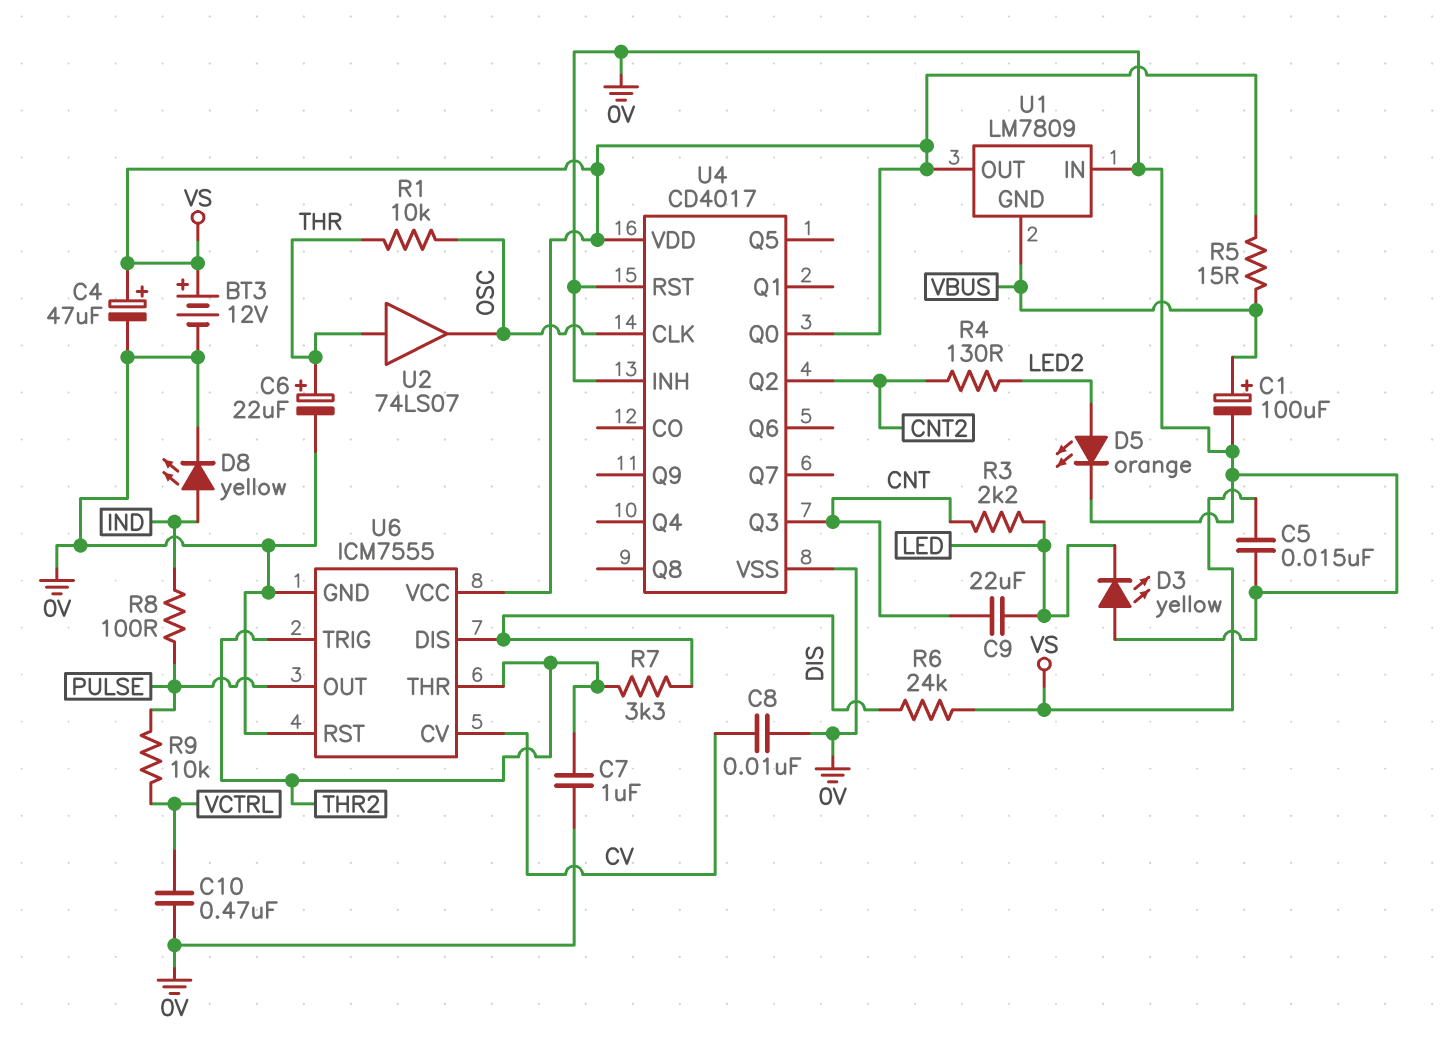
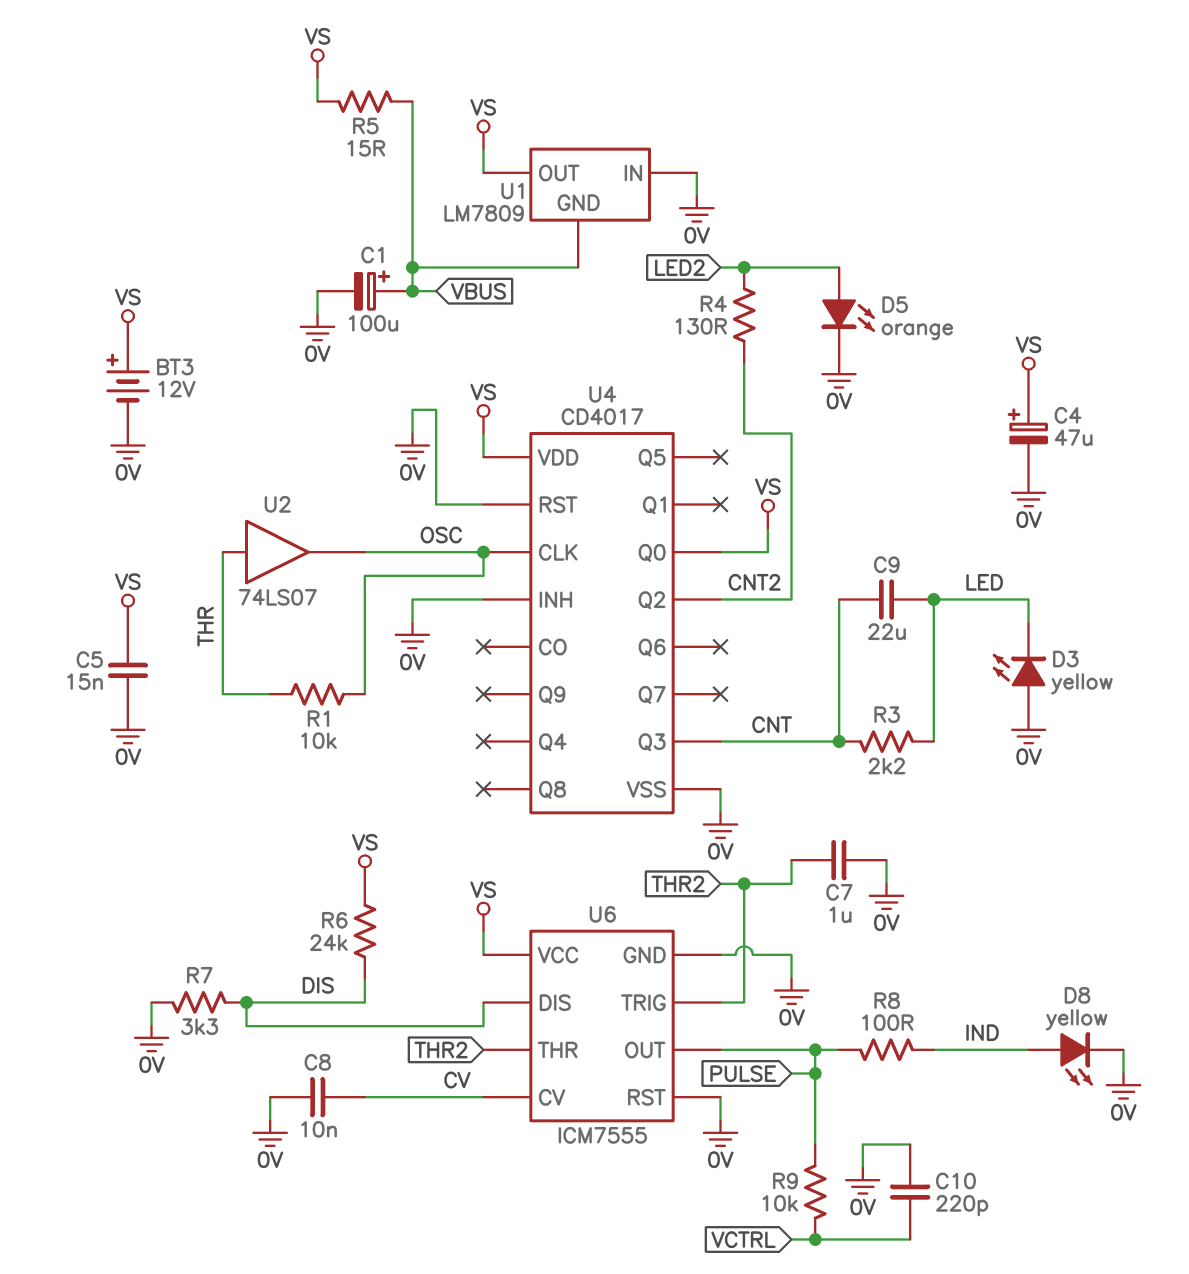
C6: 22uF (plus THR, minus 0V) -> none
C10: 470nF (0V, VCTRL) -> 220pF (0V, VCTRL)
R7: 3.3k (DIS, THR2) -> 3.3k (0V, DIS)

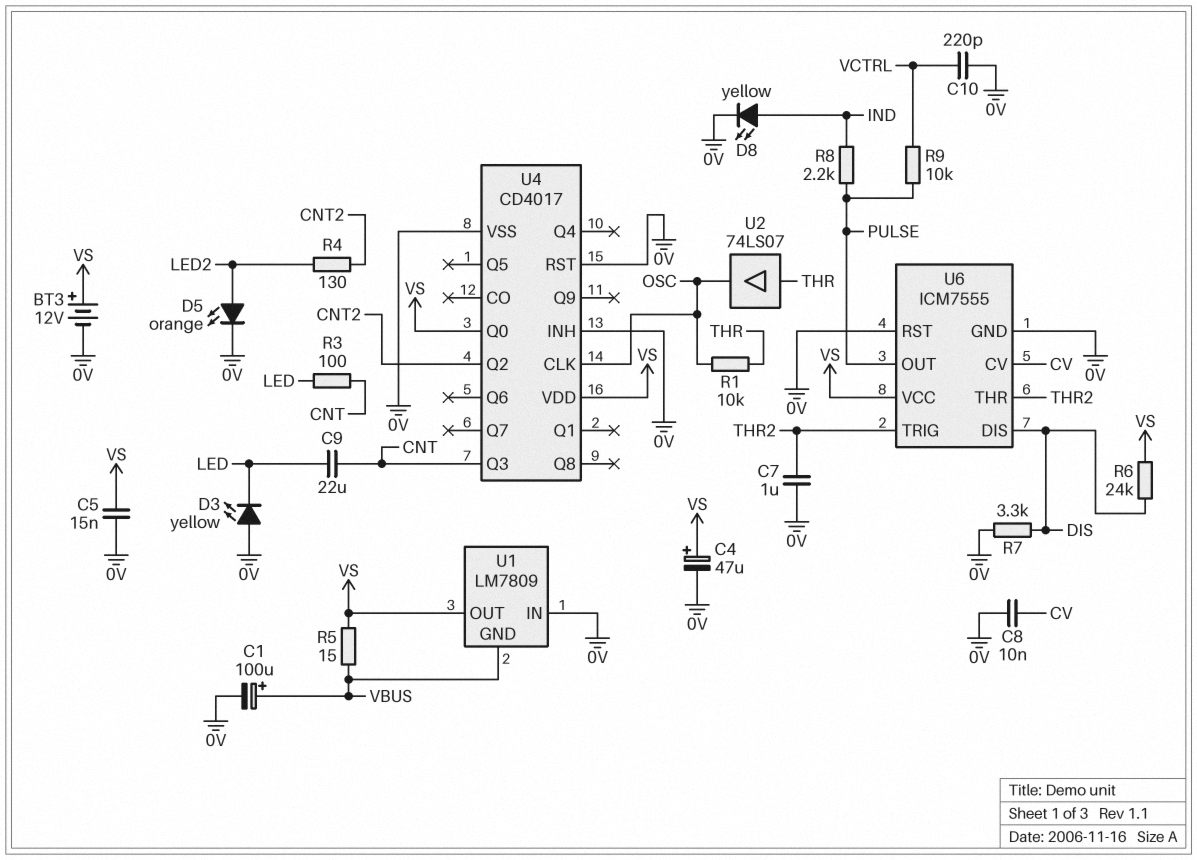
R3: 2.2k (CNT, LED) -> 100 (CNT, LED)
R8: 100 (IND, PULSE) -> 2.2k (IND, PULSE)

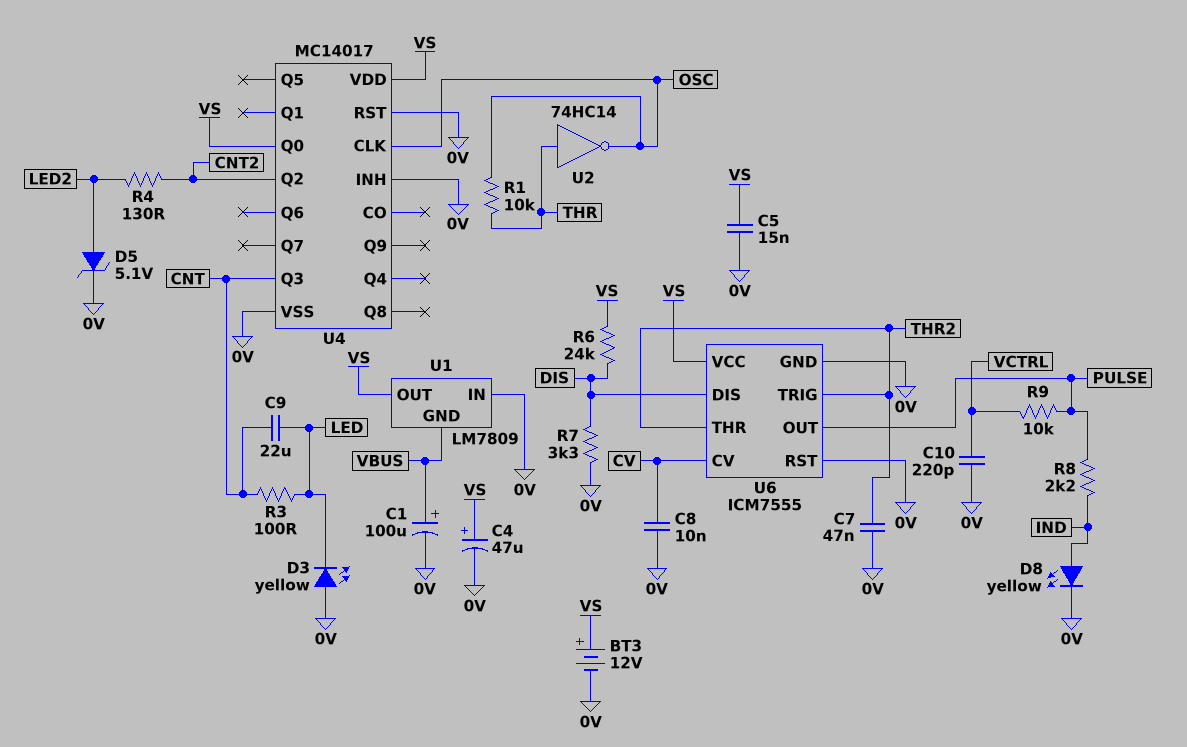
C7: 1uF (0V, THR2) -> 47nF (0V, THR2)
D5: LED orange (A LED2, K 0V) -> zener 5.1V (A LED2, K 0V)
R5: 15 (VBUS, VS) -> none
U2: buffer 74LS07 (in THR, out OSC) -> NOT 74HC14 (in THR, out OSC)
U4: CD4017 -> MC14017

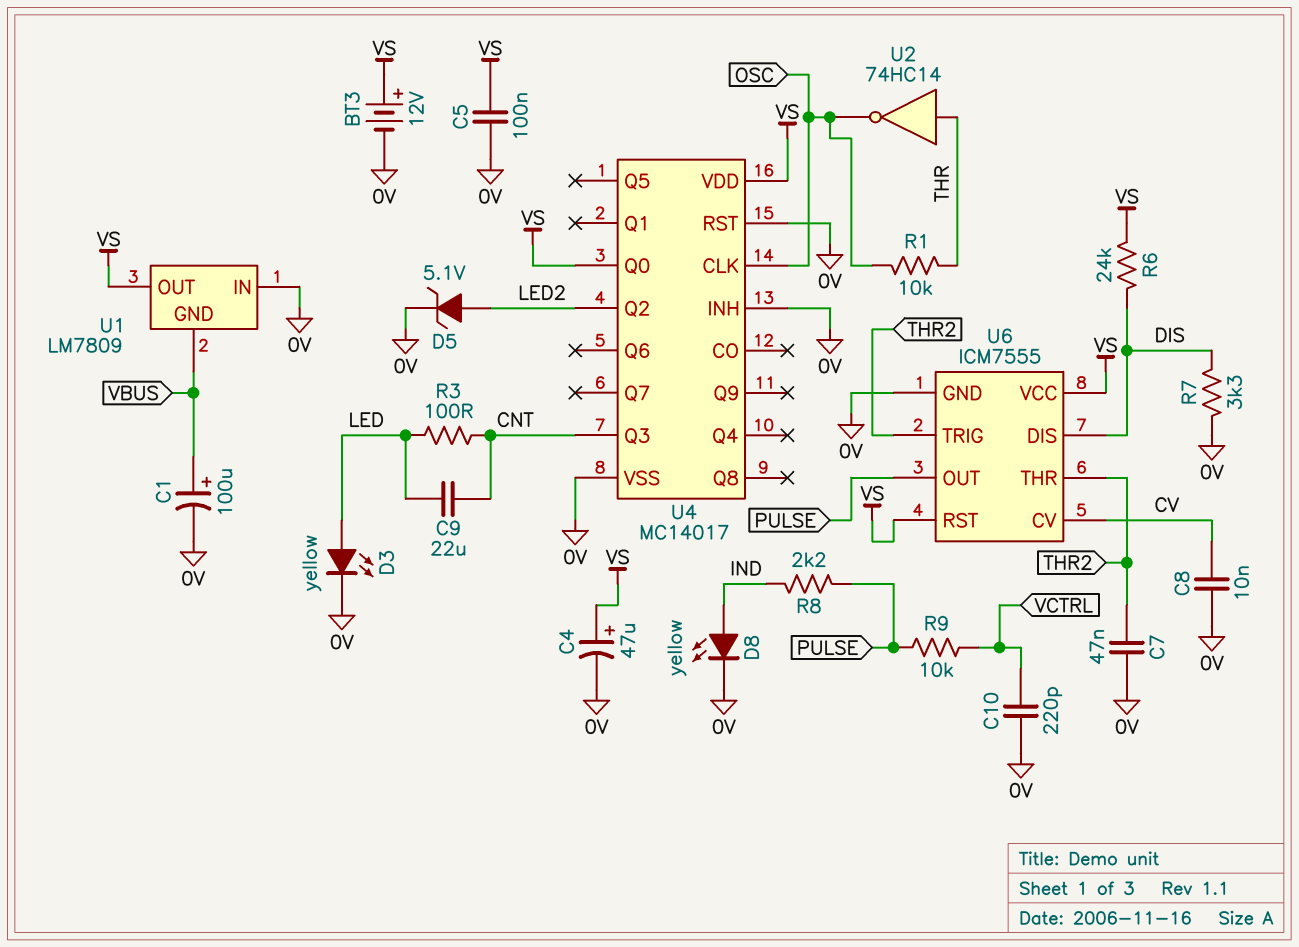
C5: 15nF (0V, VS) -> 100nF (0V, VS)
D3: LED yellow (A 0V, K LED) -> LED yellow (A LED, K 0V)
R4: 130 (CNT2, LED2) -> none
U4 pin Q2: CNT2 -> LED2
U6 pin RST: 0V -> VS

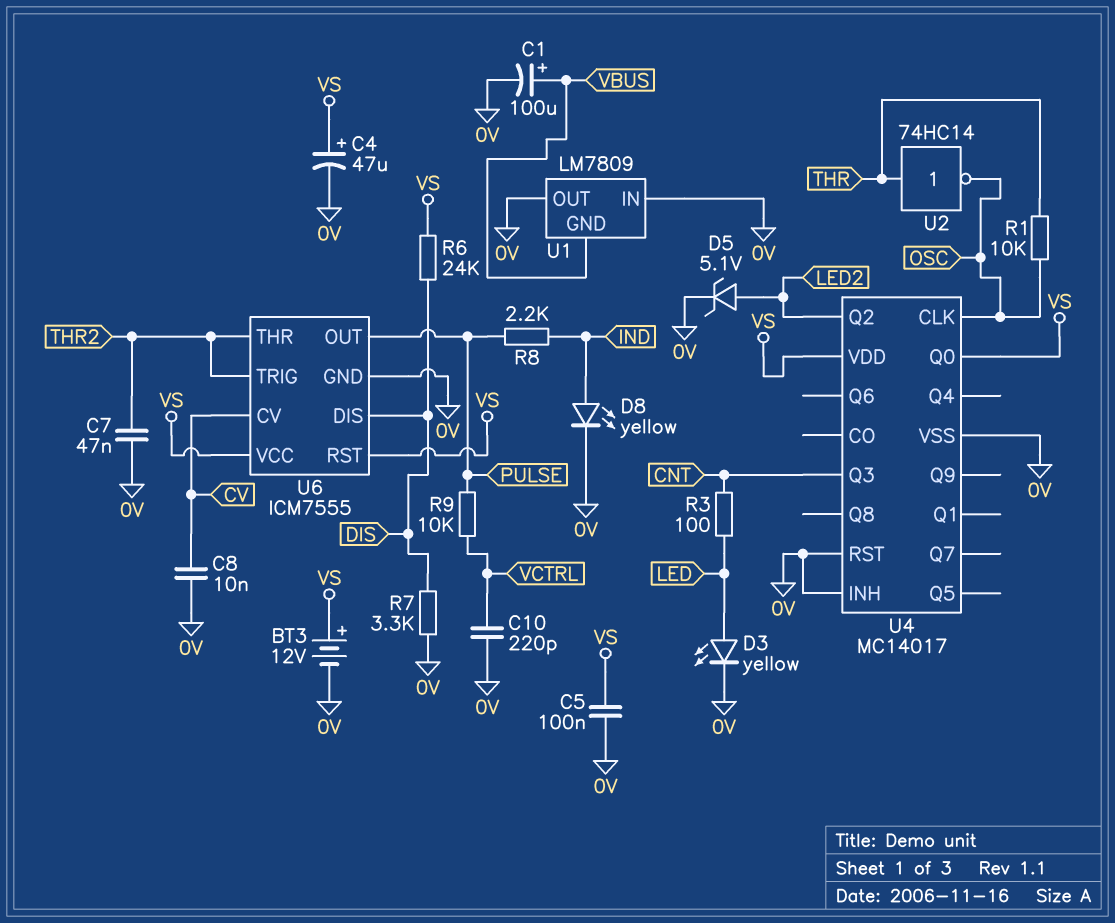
C9: 22uF (CNT, LED) -> none
U1 pin OUT: VS -> 0V

